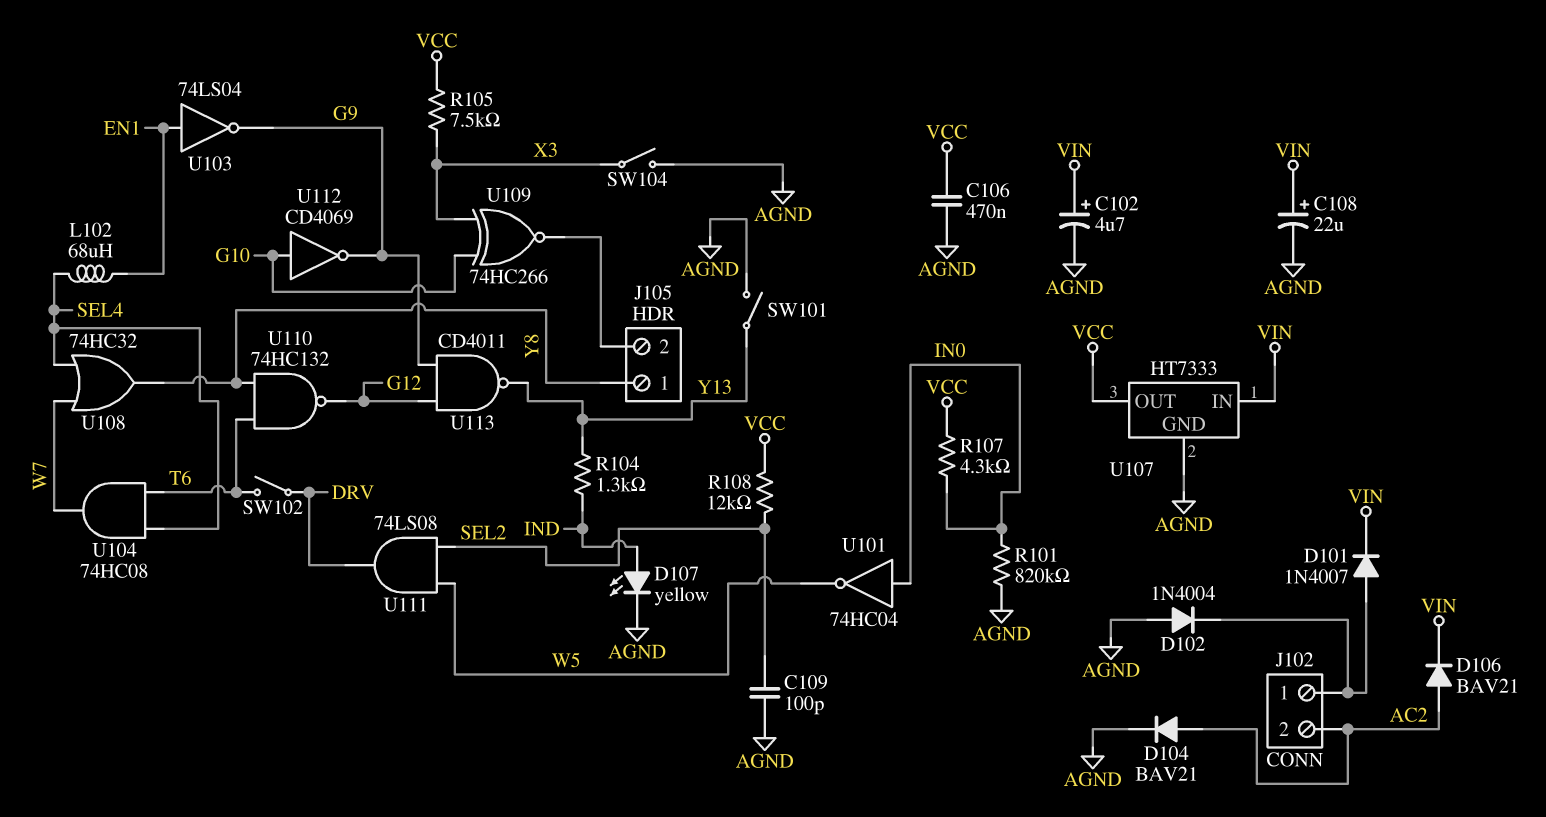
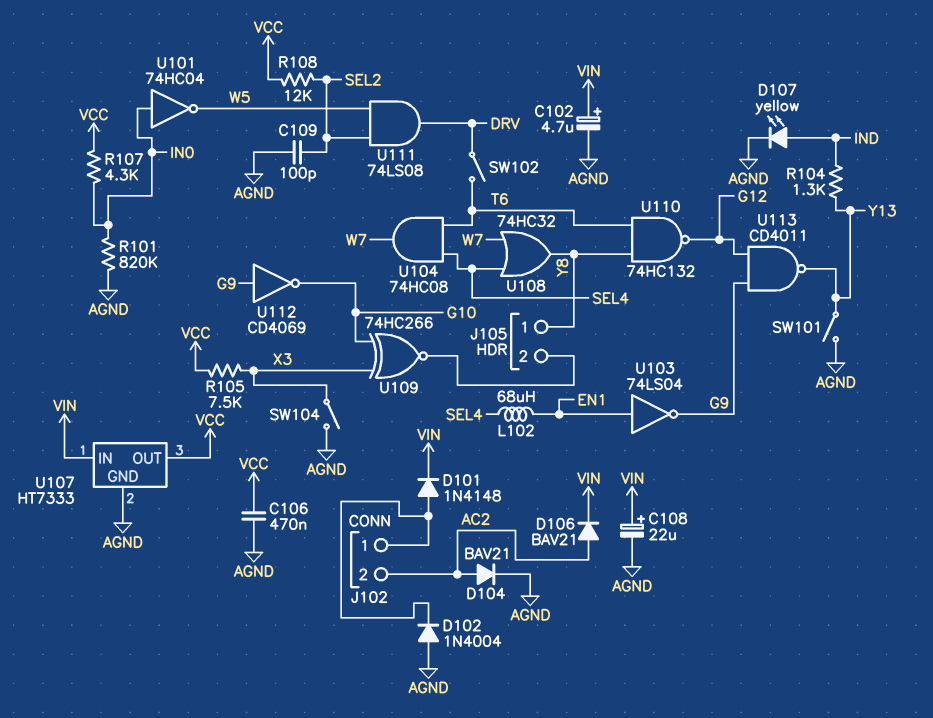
D101: diode 1N4007 (A J102/1, K VIN) -> diode 1N4148 (A J102/1, K VIN)
U112: NOT CD4069 (in G10, out G9) -> NOT CD4069 (in G9, out G10)

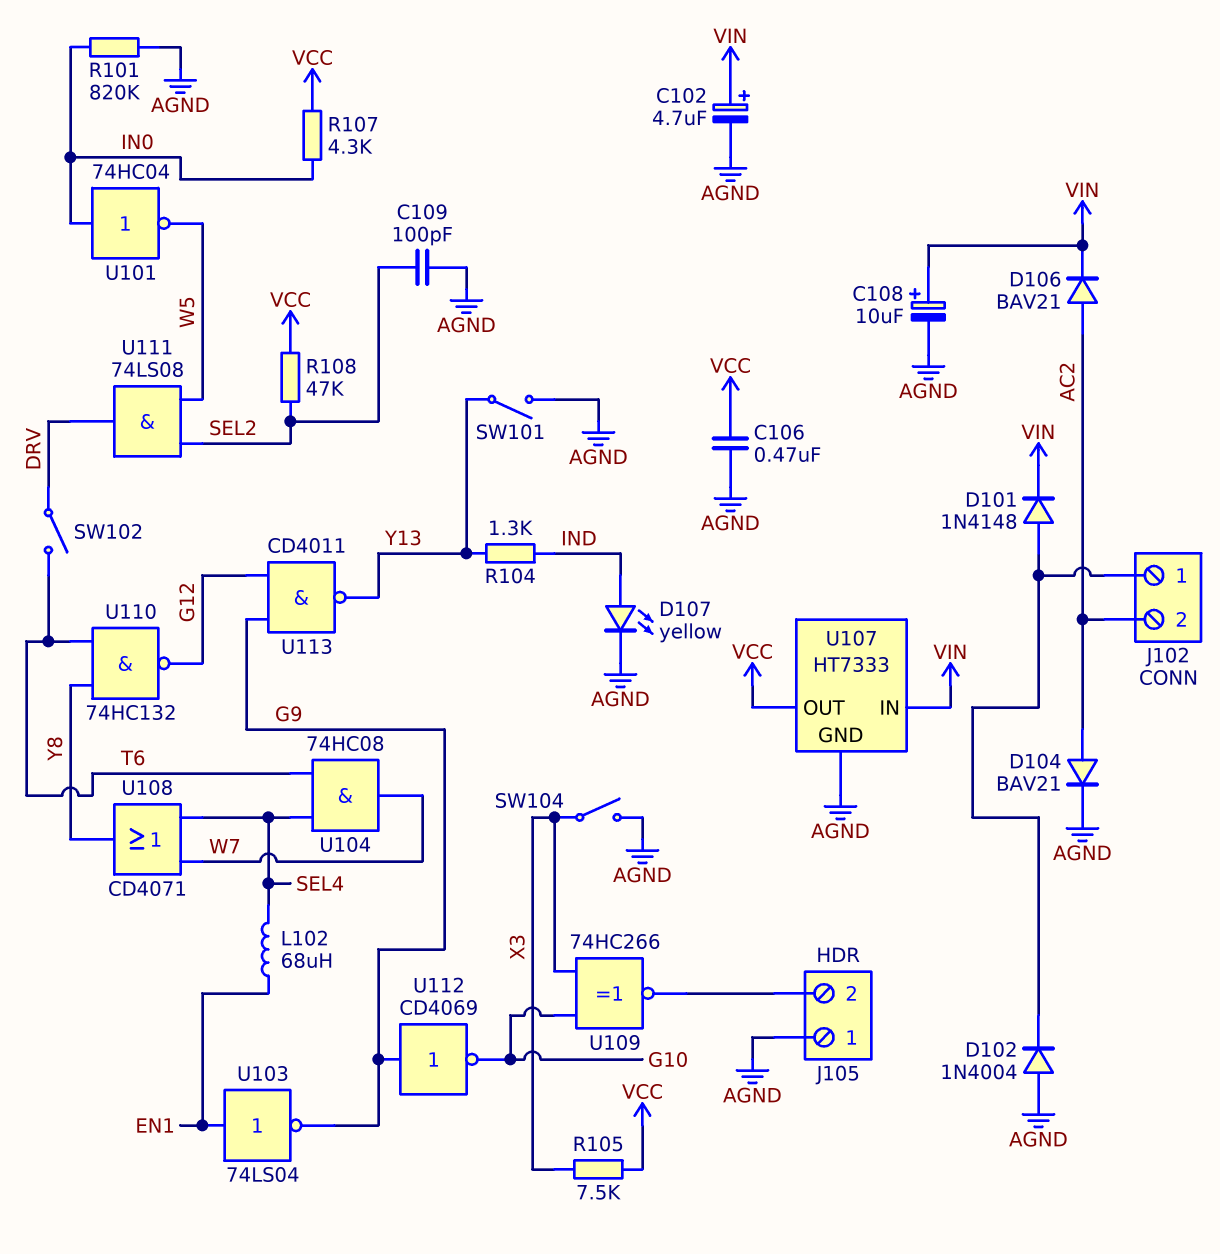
C108: 22uF (plus VIN, minus AGND) -> 10uF (plus VIN, minus AGND)
J105 pin 1: Y8 -> AGND
R108: 12k (SEL2, VCC) -> 47k (SEL2, VCC)
U108: OR 74HC32 (in SEL4, in W7, out Y8) -> OR CD4071 (in SEL4, in W7, out Y8)

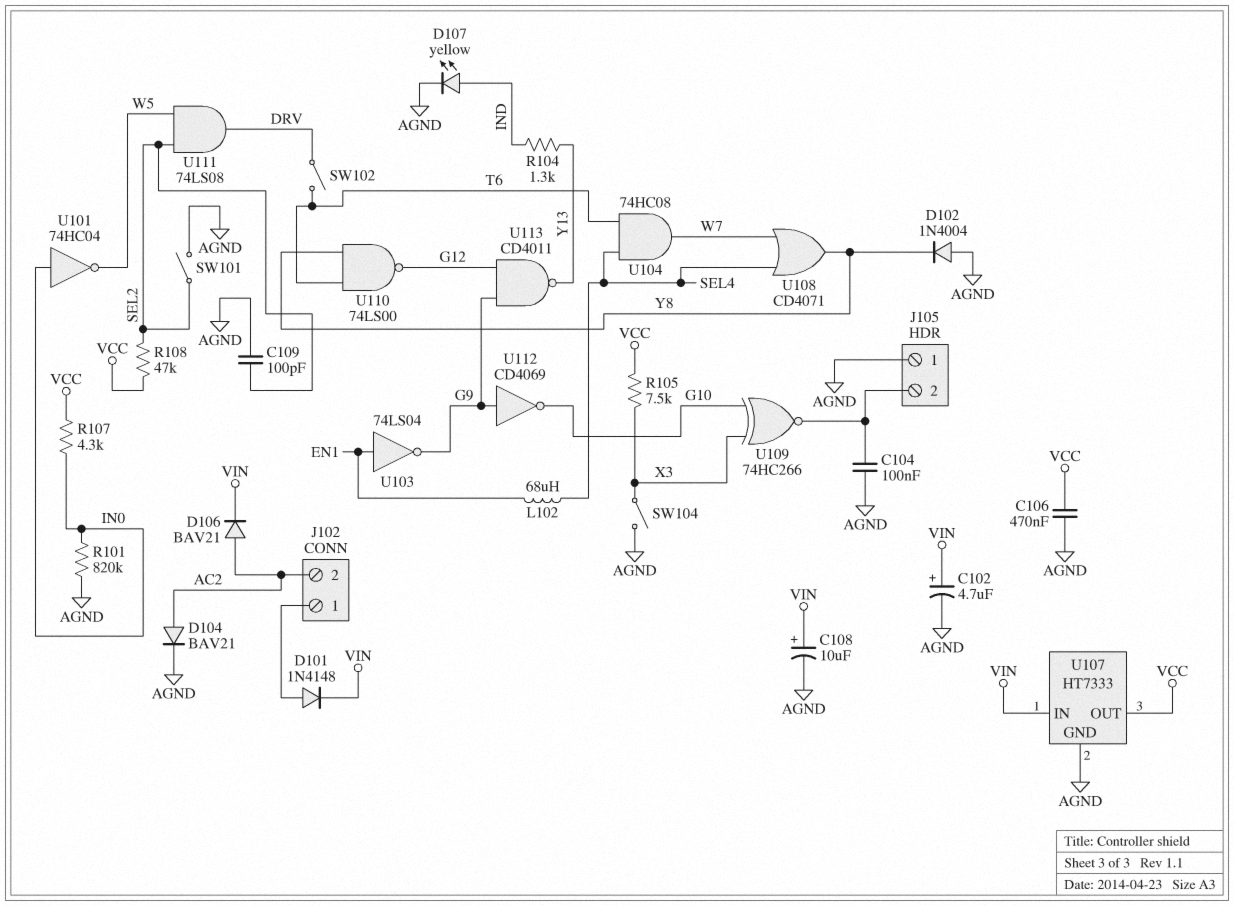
C104: none -> 100nF (AGND, J105/2)
D102: diode 1N4004 (A AGND, K J102/1) -> diode 1N4004 (A AGND, K Y8)
SW101: switch (AGND, Y13) -> switch (AGND, SEL2)
U110: NAND 74HC132 (in T6, in Y8, out G12) -> NAND 74LS00 (in T6, in Y8, out G12)

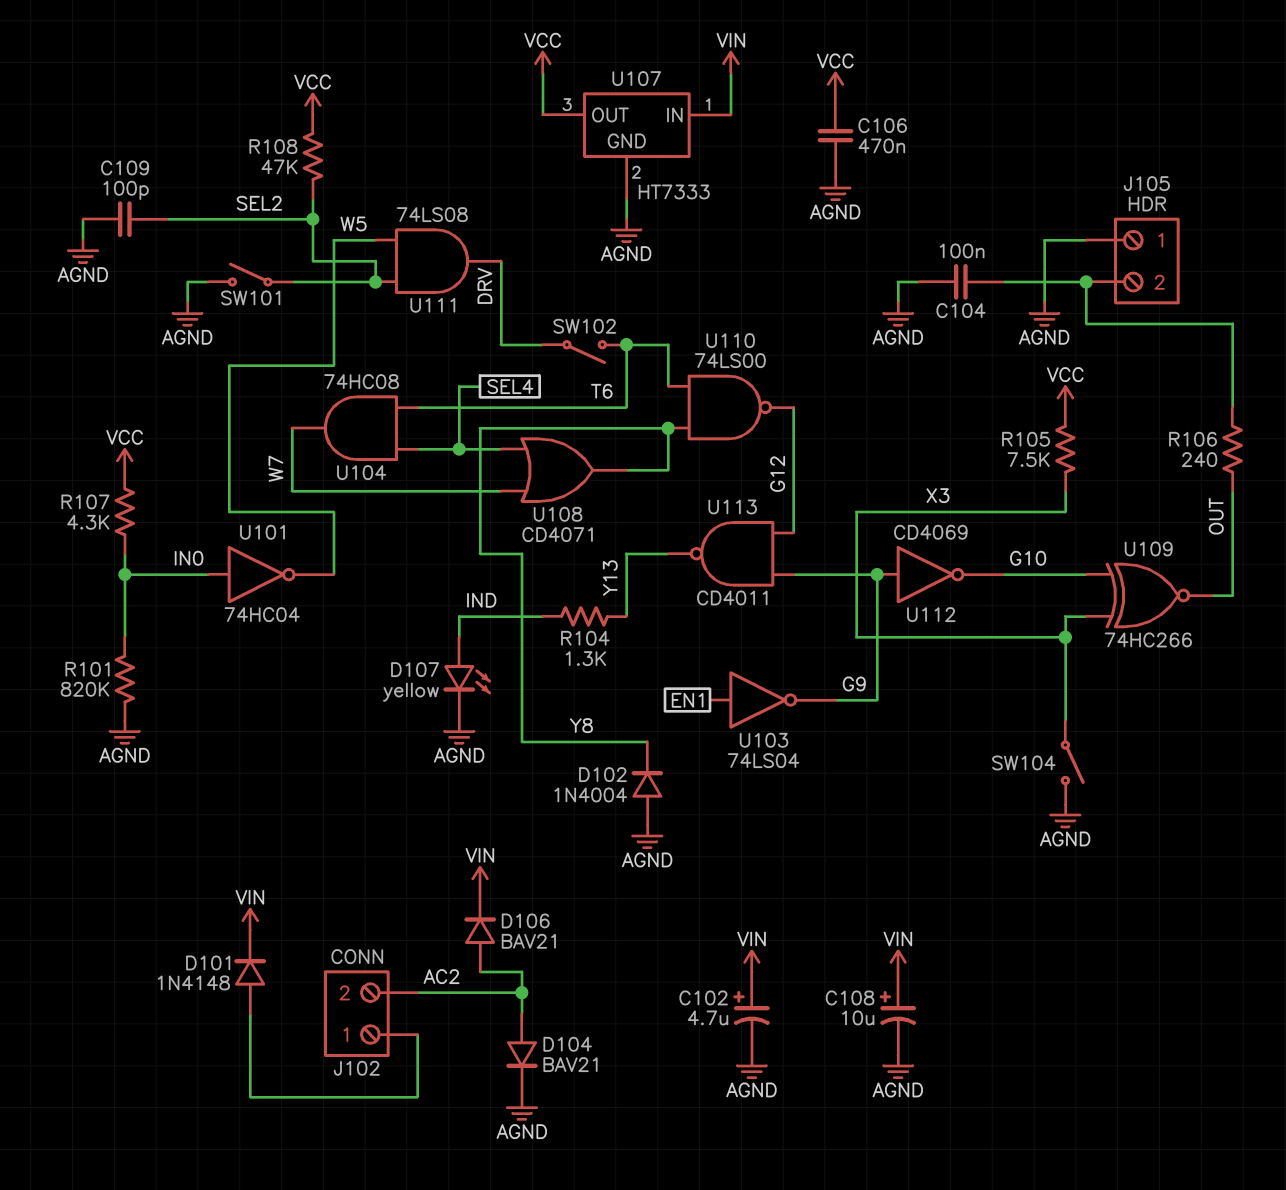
L102: 68uH (EN1, SEL4) -> none
R106: none -> 240 (J105/2, OUT)
U109: XNOR 74HC266 (in G10, in X3, out J105/2) -> XNOR 74HC266 (in G10, in X3, out OUT)

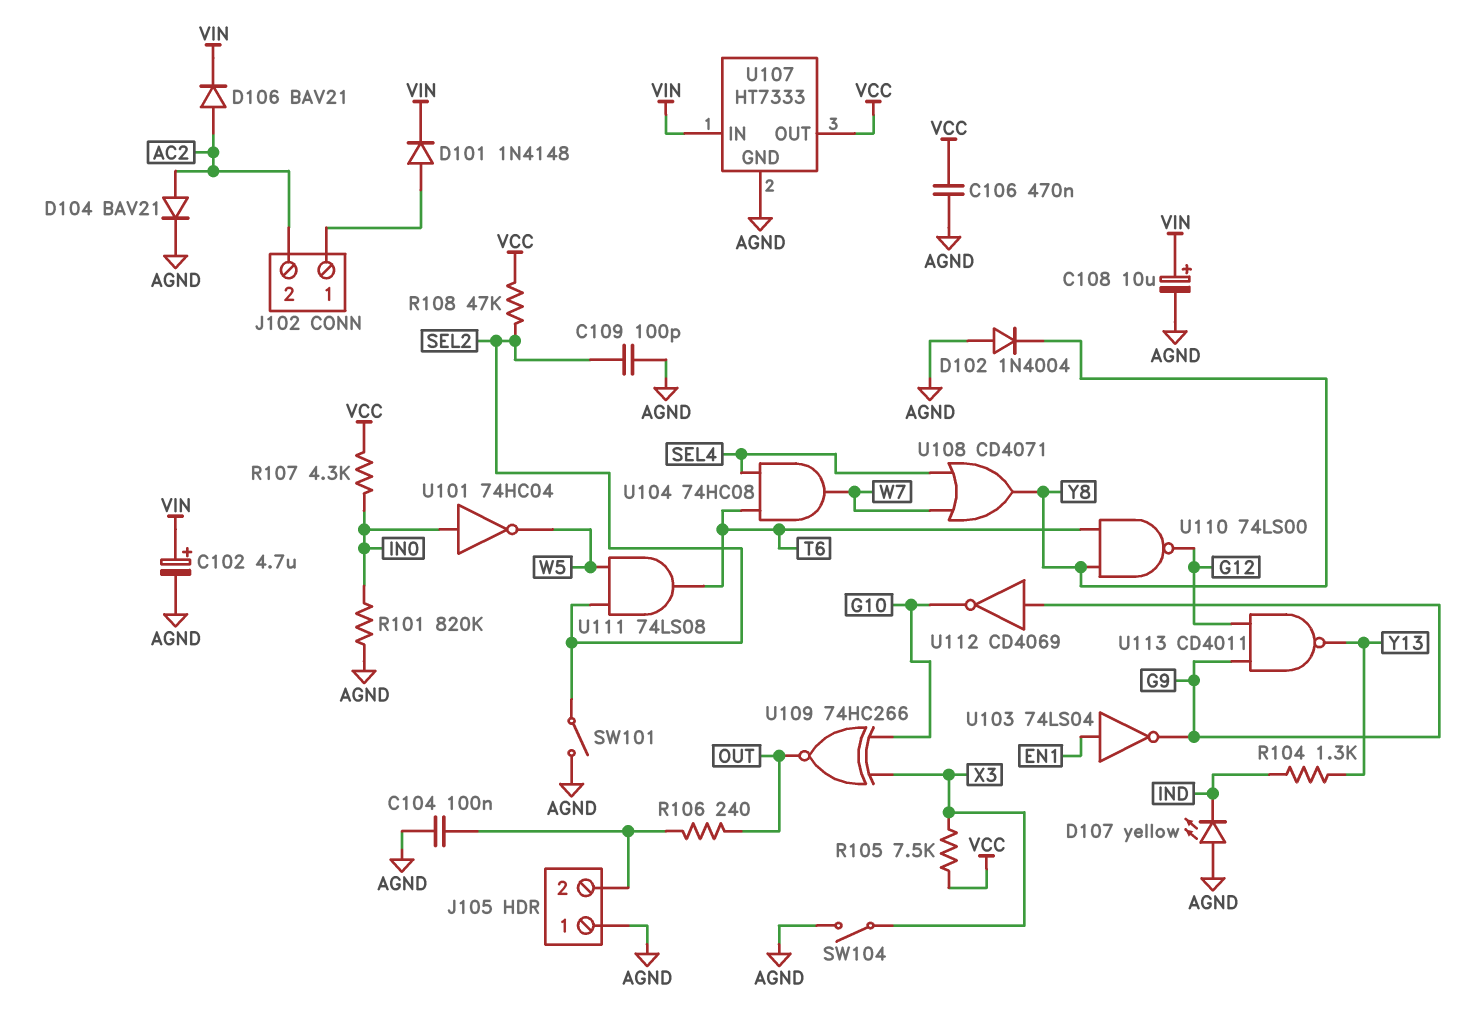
D107: LED yellow (A IND, K AGND) -> LED yellow (A AGND, K IND)
SW102: switch (DRV, T6) -> none
U111: AND 74LS08 (in SEL2, in W5, out DRV) -> AND 74LS08 (in SEL2, in W5, out T6)

